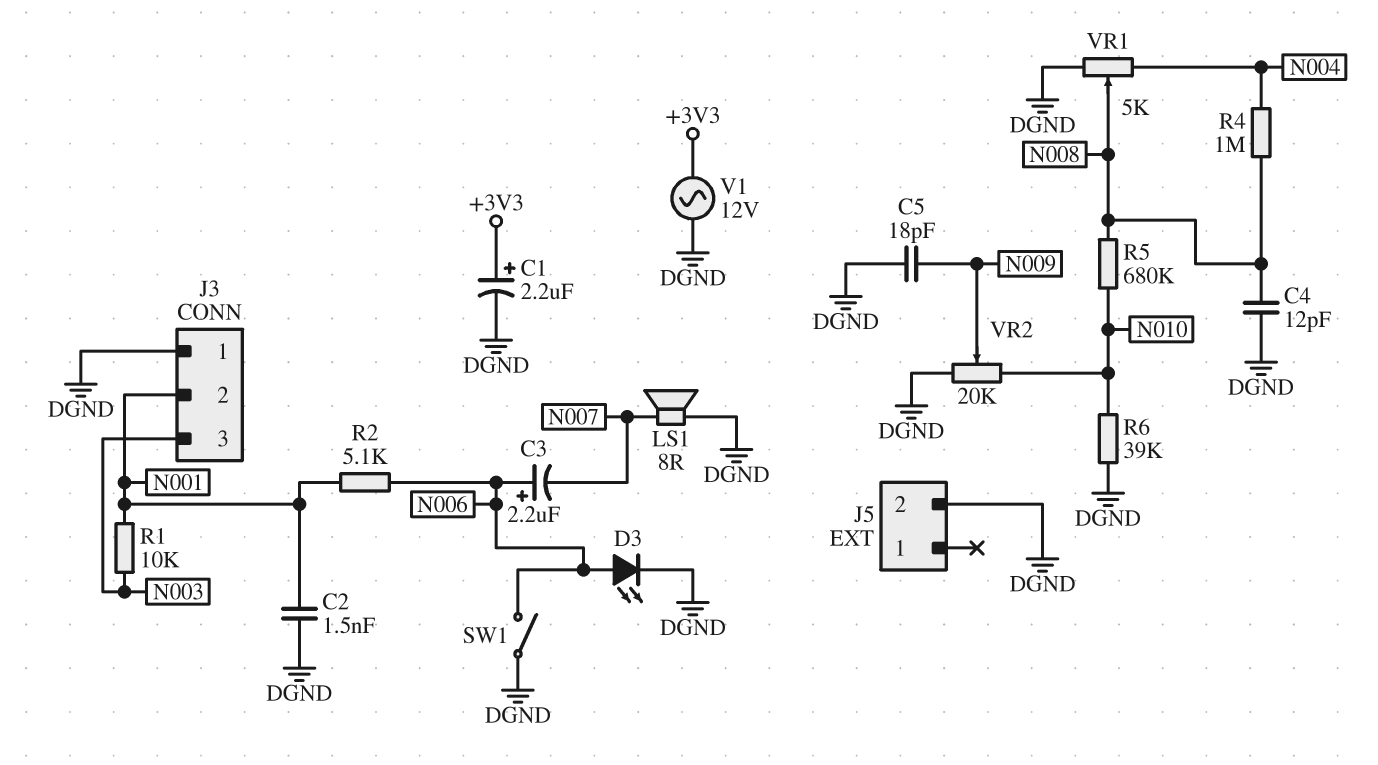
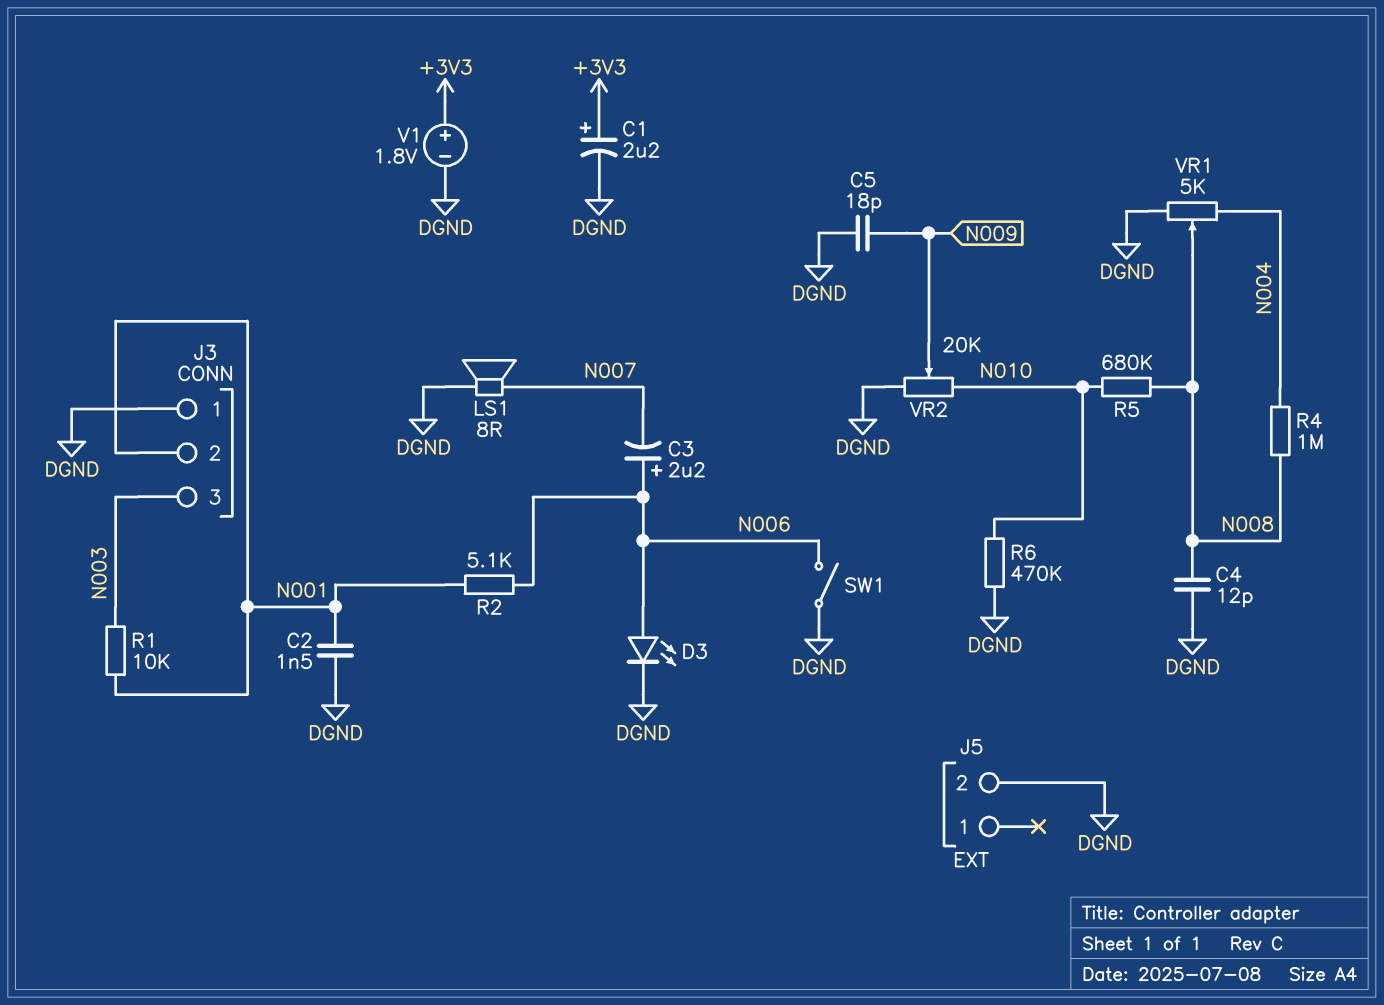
R6: 39k (DGND, N010) -> 470k (DGND, N010)
V1: AC 12V (+3V3, DGND) -> 1.8V (plus +3V3, minus DGND)

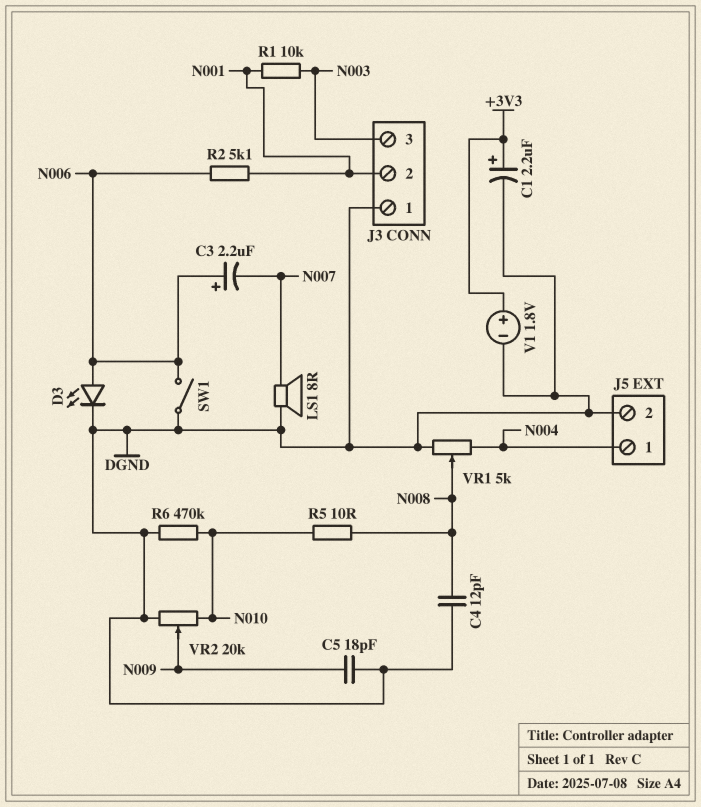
C2: 1.5nF (DGND, N001) -> none
J5 pin 1: none -> N004
R4: 1M (N004, N008) -> none
R5: 680k (N008, N010) -> 10 (N008, N010)

